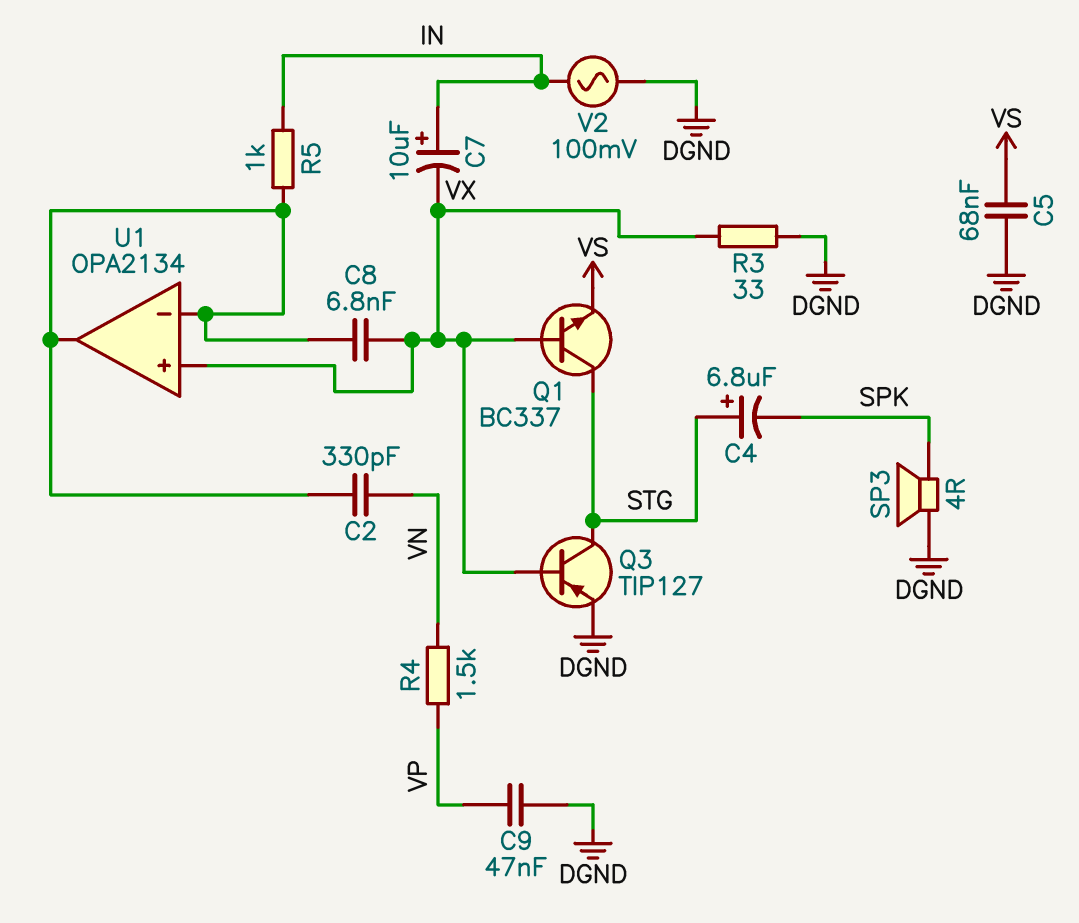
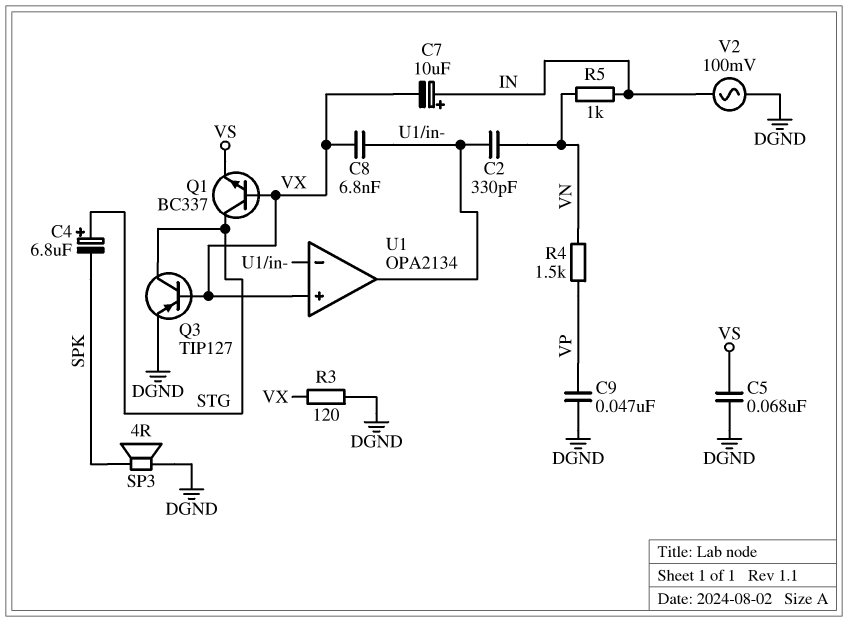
R3: 33 (DGND, VX) -> 120 (DGND, VX)
R5: 1k (IN, U1/in-) -> 1k (IN, VN)

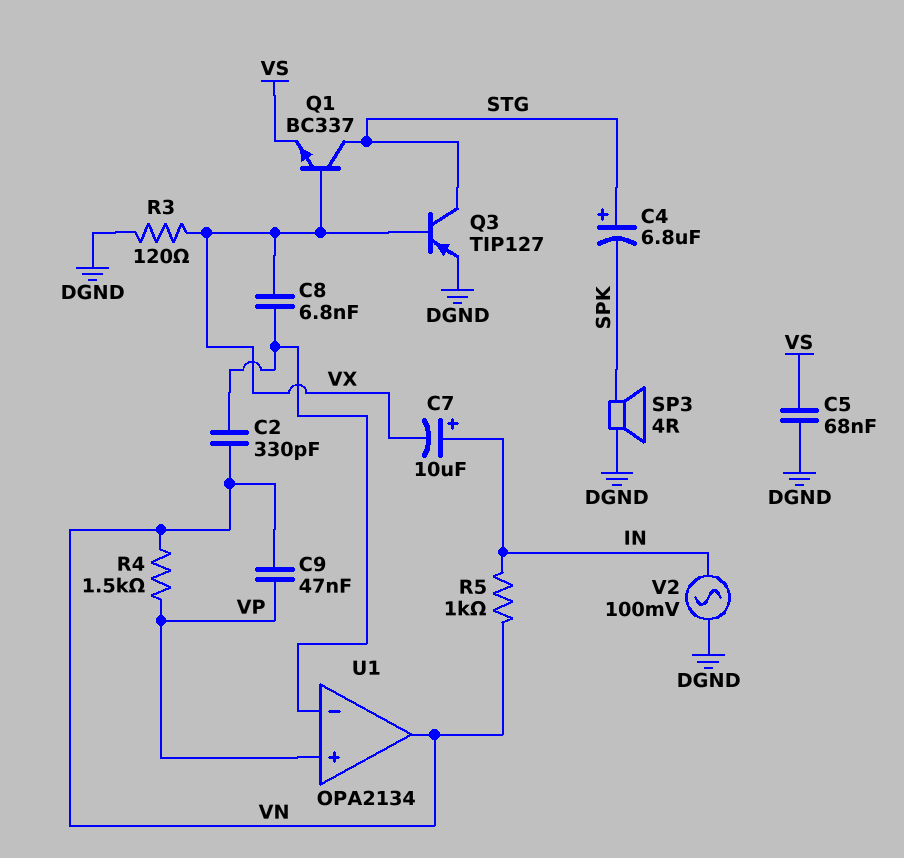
C9: 47nF (DGND, VP) -> 47nF (VN, VP)
U1 pin in+: VX -> VP
U1 pin out: U1/in- -> VN

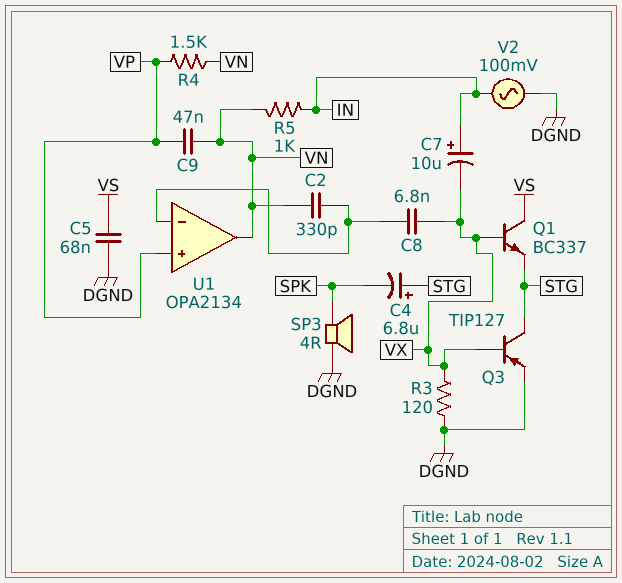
Q1: NPN BC337 (B VX, C STG, E VS) -> NPN BC337 (B VX, C VS, E STG)

